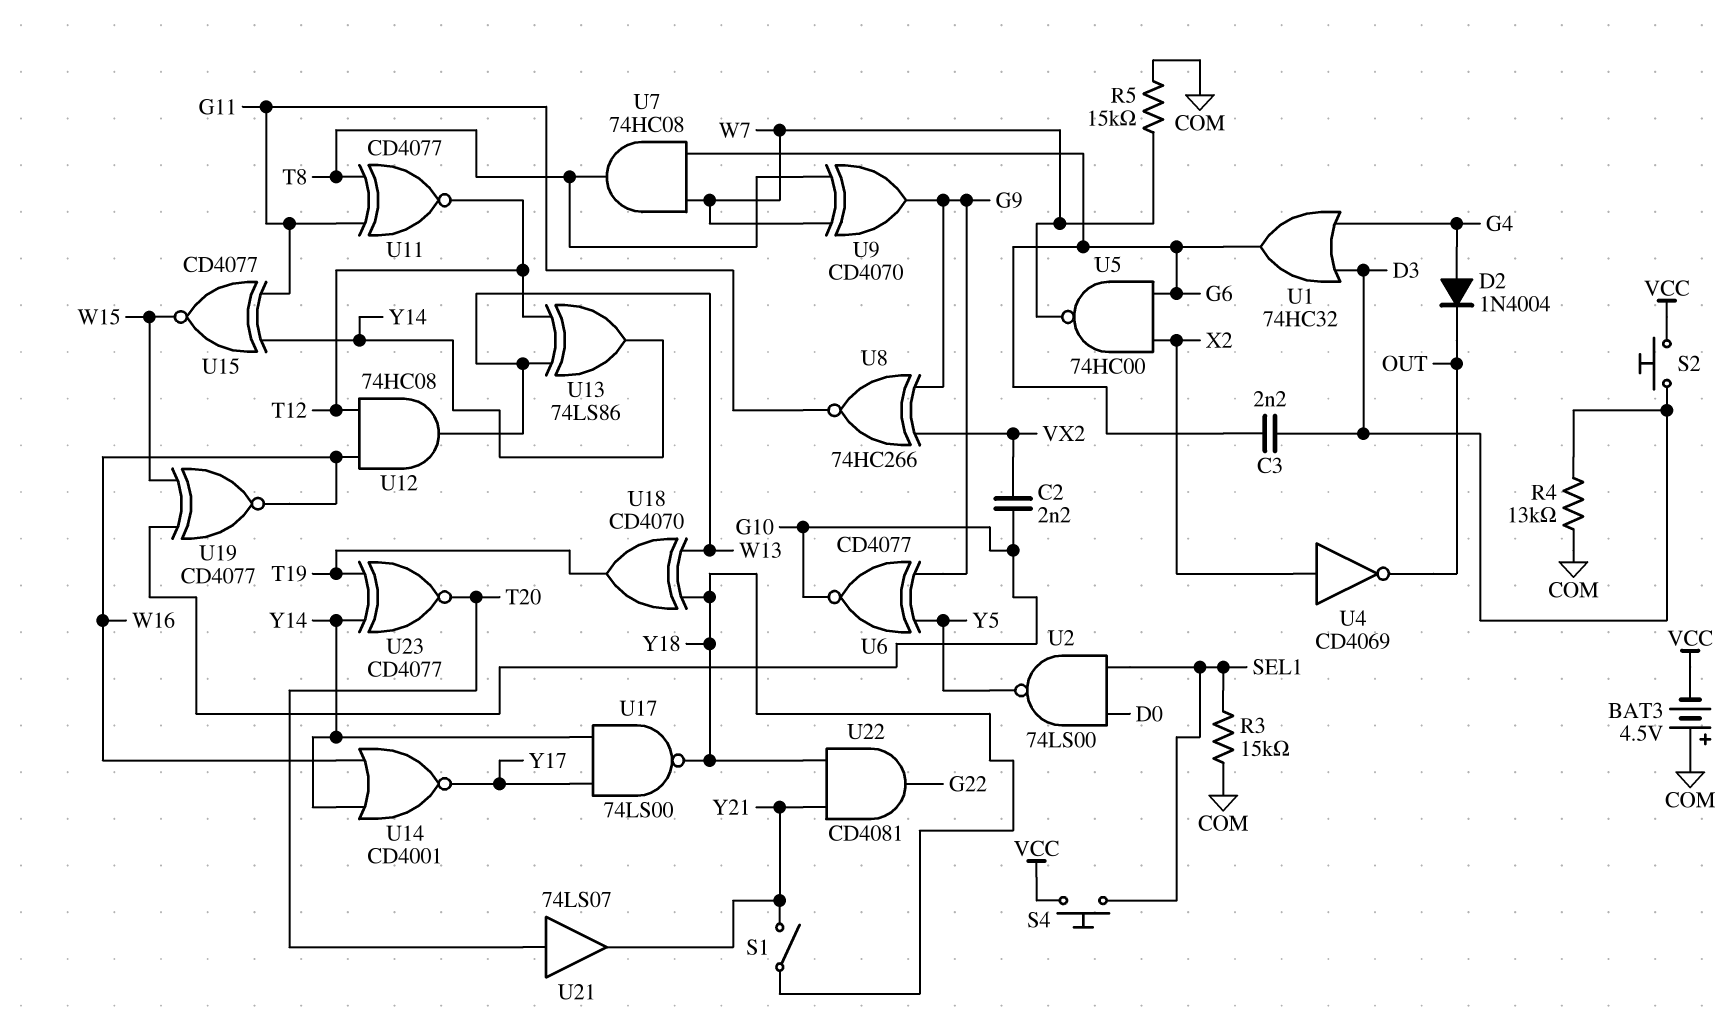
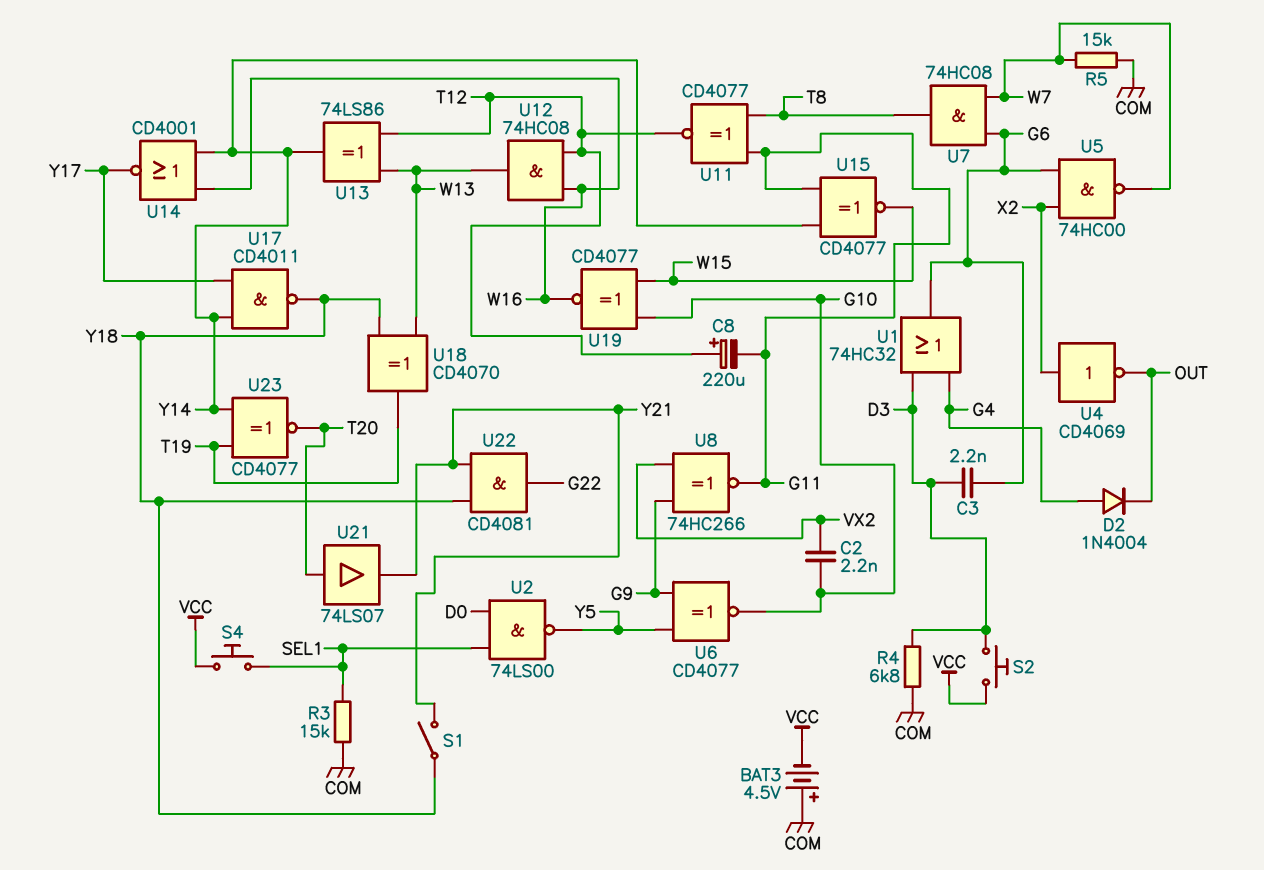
C8: none -> 220uF (plus T12, minus G11)
R4: 13k (COM, D3) -> 6.8k (COM, D3)
U9: XOR CD4070 (in T8, in W7, out G9) -> none
U17: NAND 74LS00 (in Y14, in Y17, out Y18) -> NAND CD4011 (in Y14, in Y17, out Y18)

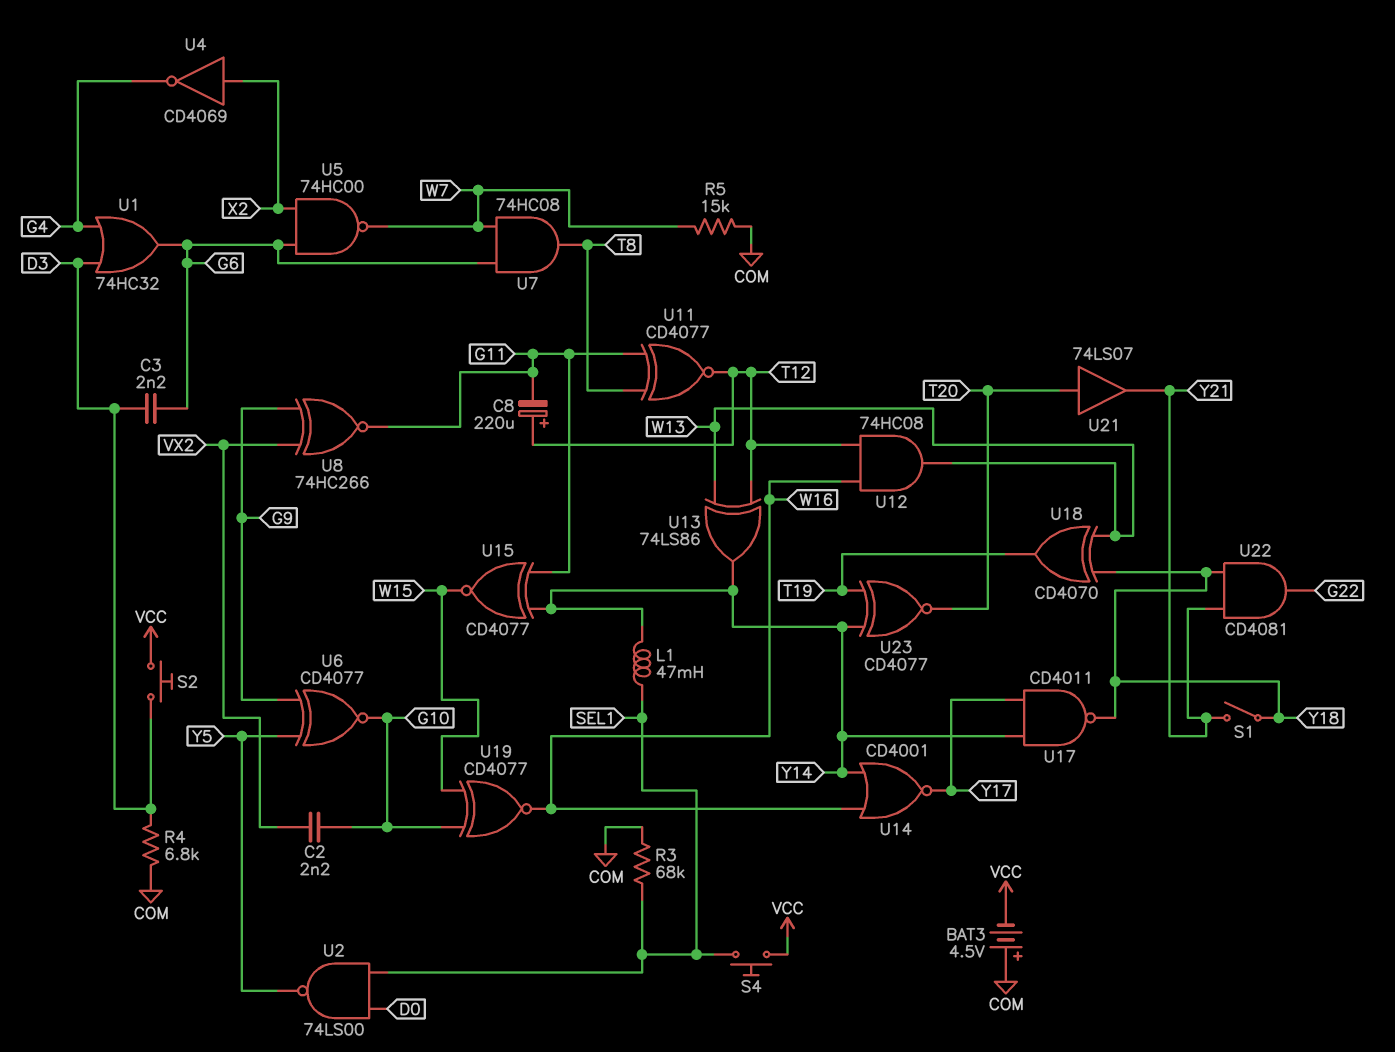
D2: diode 1N4004 (A G4, K OUT) -> none
L1: none -> 47mH (SEL1, Y14)
R3: 15k (COM, SEL1) -> 68k (COM, SEL1)
U4: NOT CD4069 (in X2, out OUT) -> NOT CD4069 (in X2, out G4)

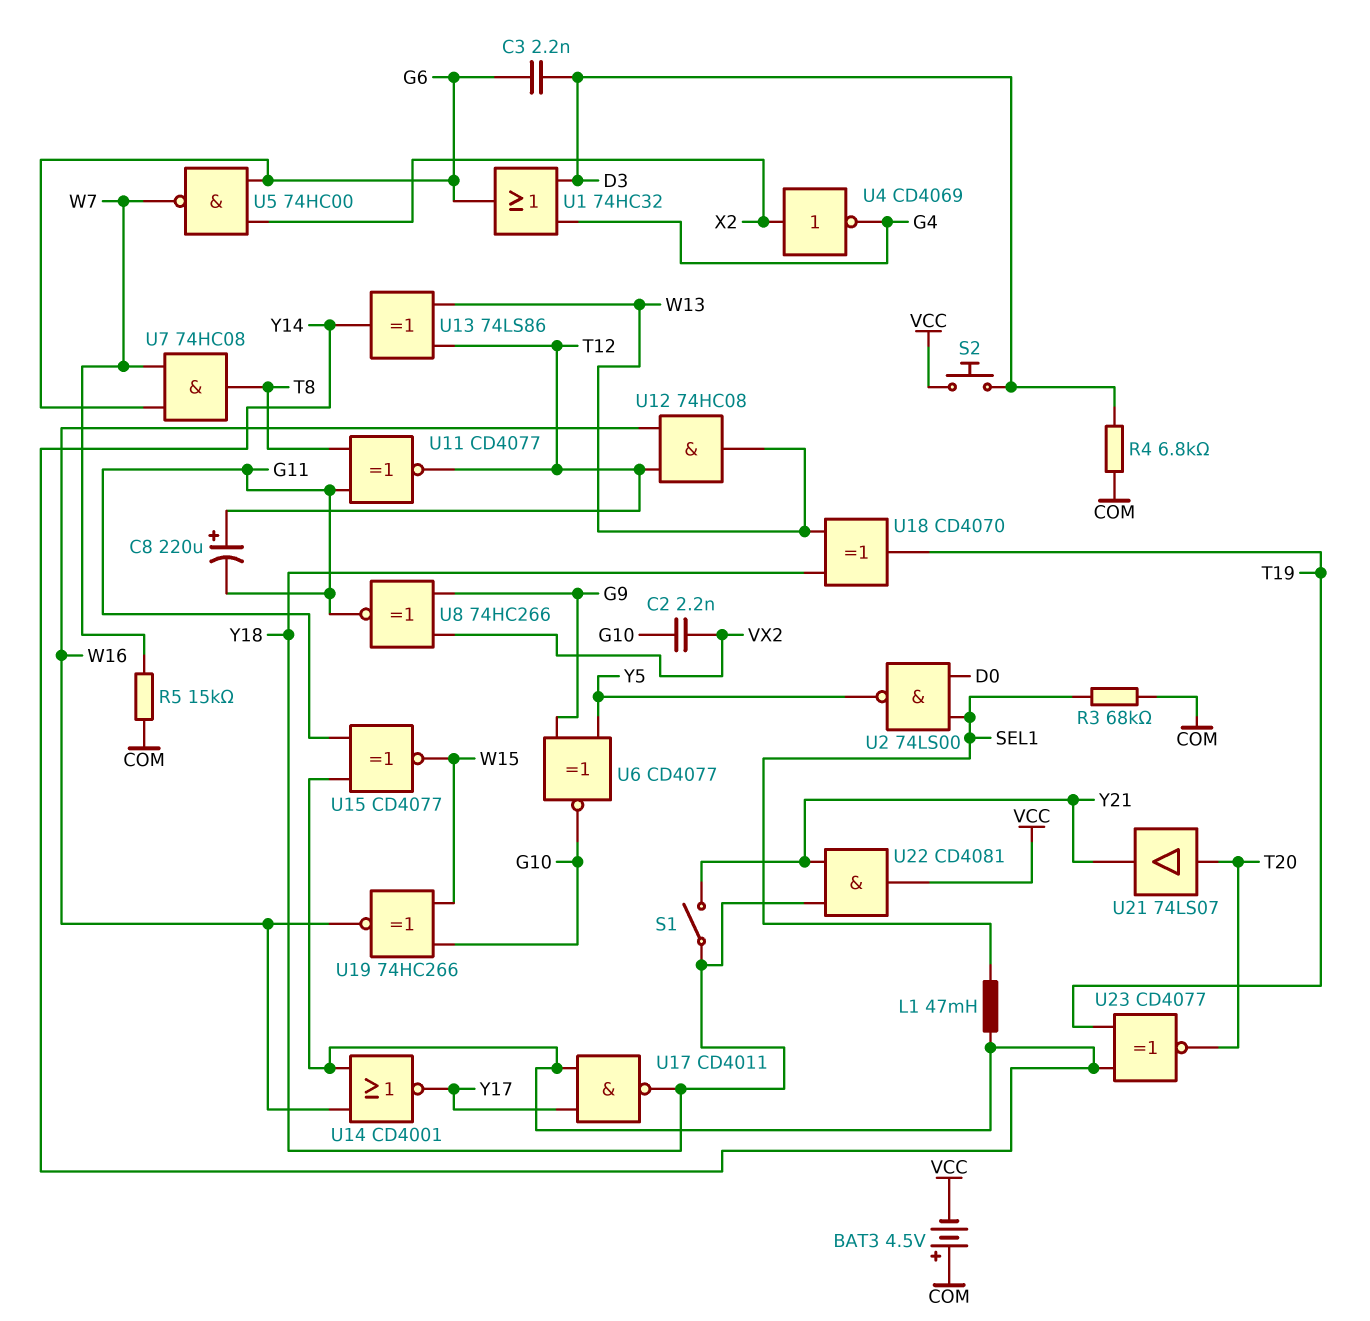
S4: button (SEL1, VCC) -> none
U19: XNOR CD4077 (in G10, in W15, out W16) -> XNOR 74HC266 (in G10, in W15, out W16)
U22: AND CD4081 (in Y18, in Y21, out G22) -> AND CD4081 (in Y18, in Y21, out VCC)

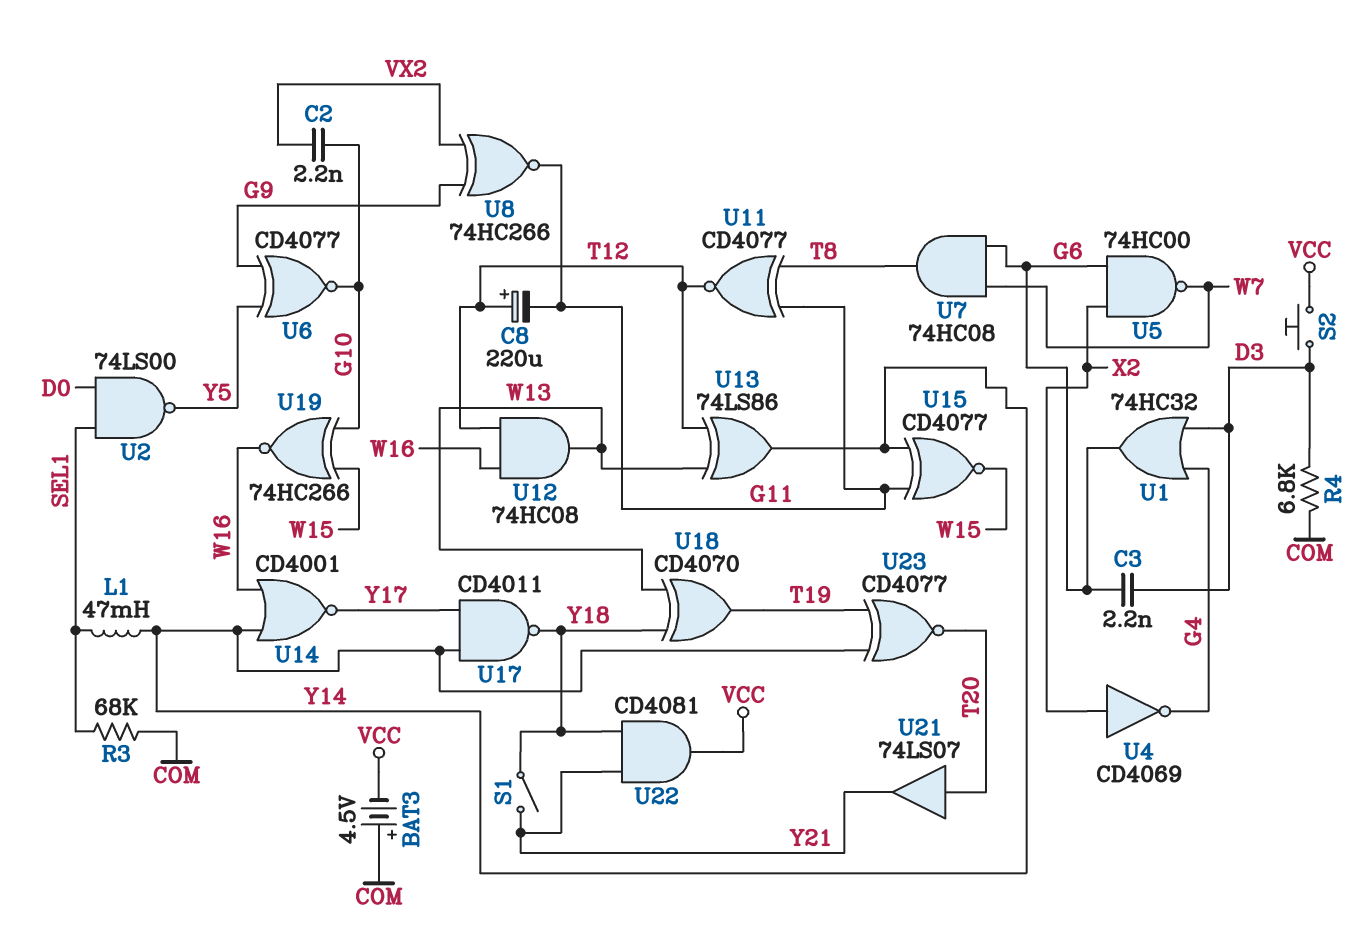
R5: 15k (COM, W7) -> none

